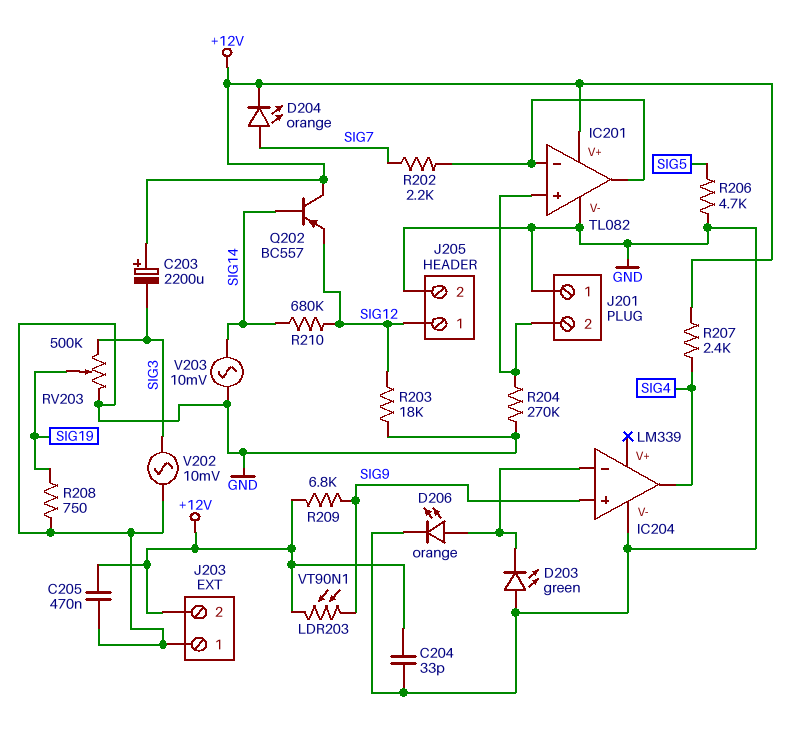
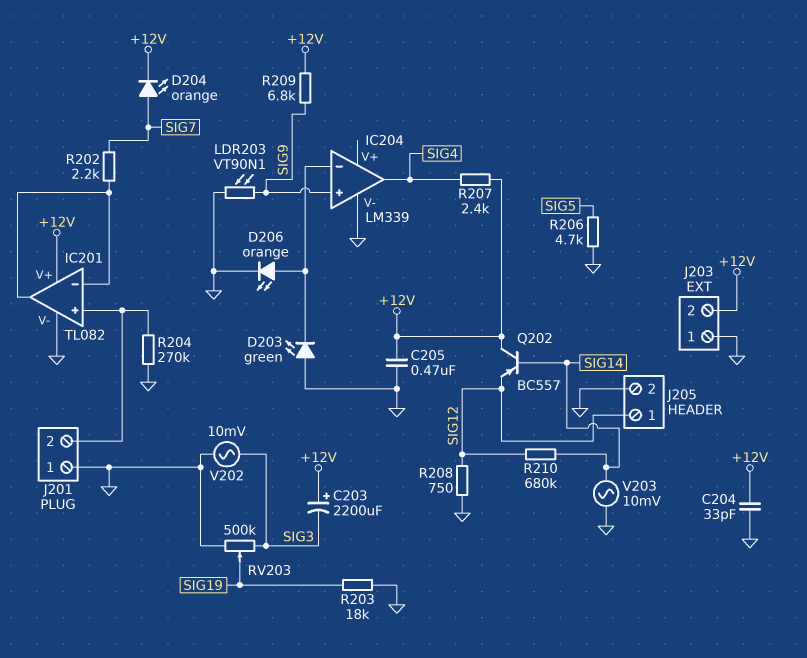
LDR203: VT90N1 (+12V, SIG9) -> VT90N1 (GND, SIG9)
R203: 18k (GND, SIG12) -> 18k (GND, SIG19)
R208: 750 (GND, SIG19) -> 750 (GND, SIG12)

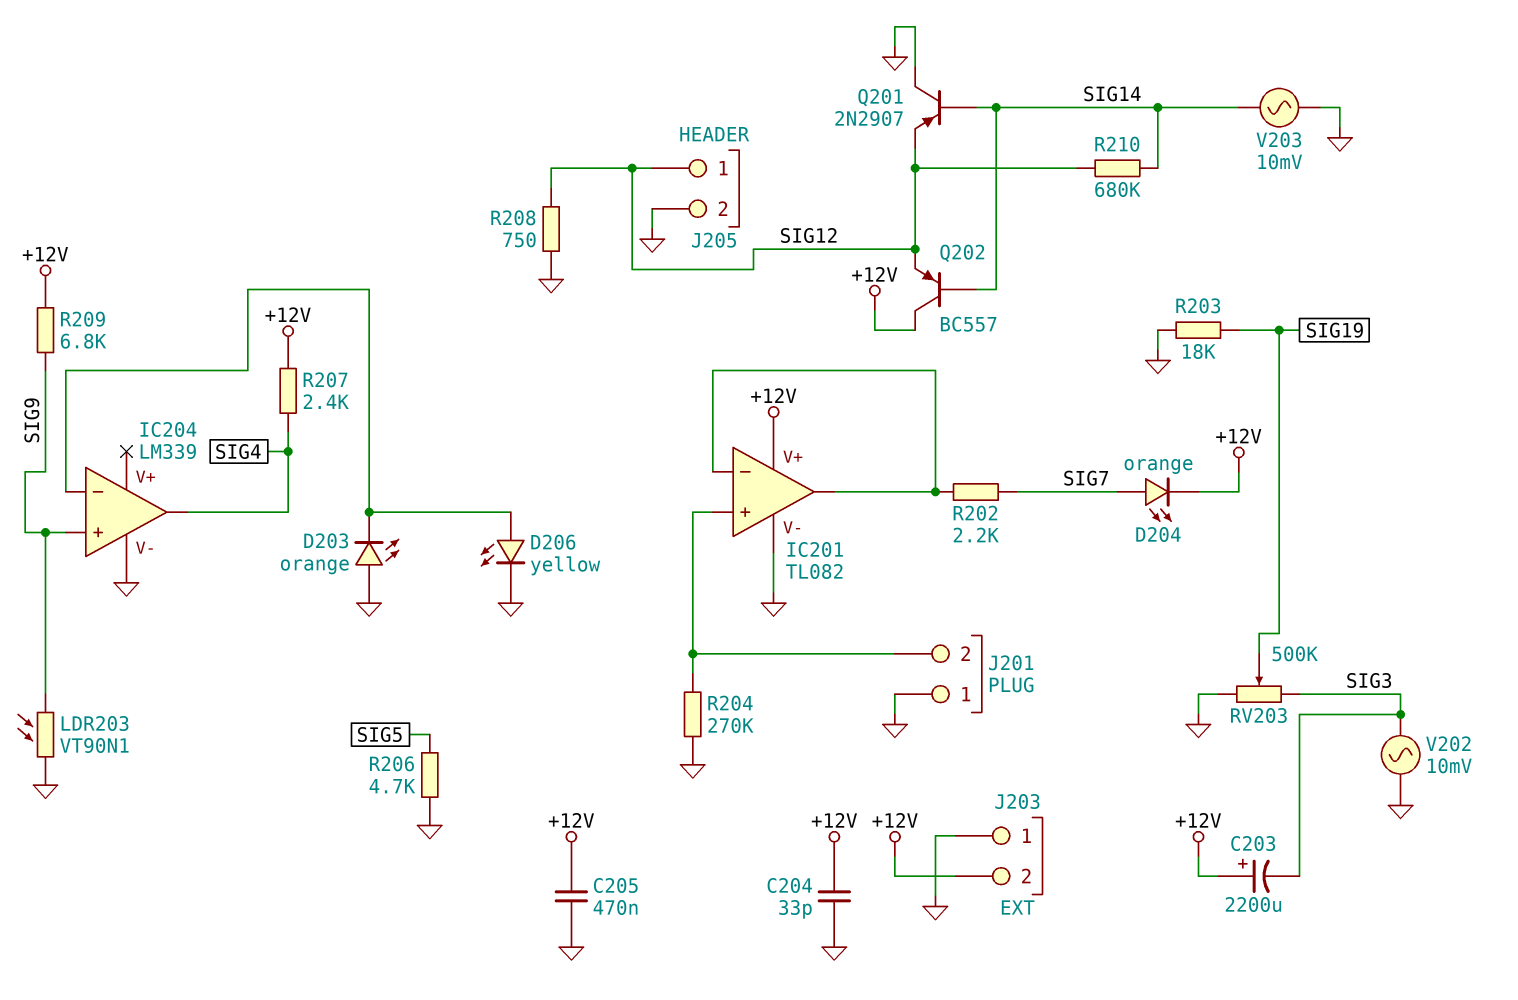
D203: LED green (A GND, K IC204/in-) -> LED orange (A GND, K IC204/in-)
D206: LED orange (A IC204/in-, K GND) -> LED yellow (A IC204/in-, K GND)
Q201: none -> PNP 2N2907 (B SIG14, C GND, E SIG12)

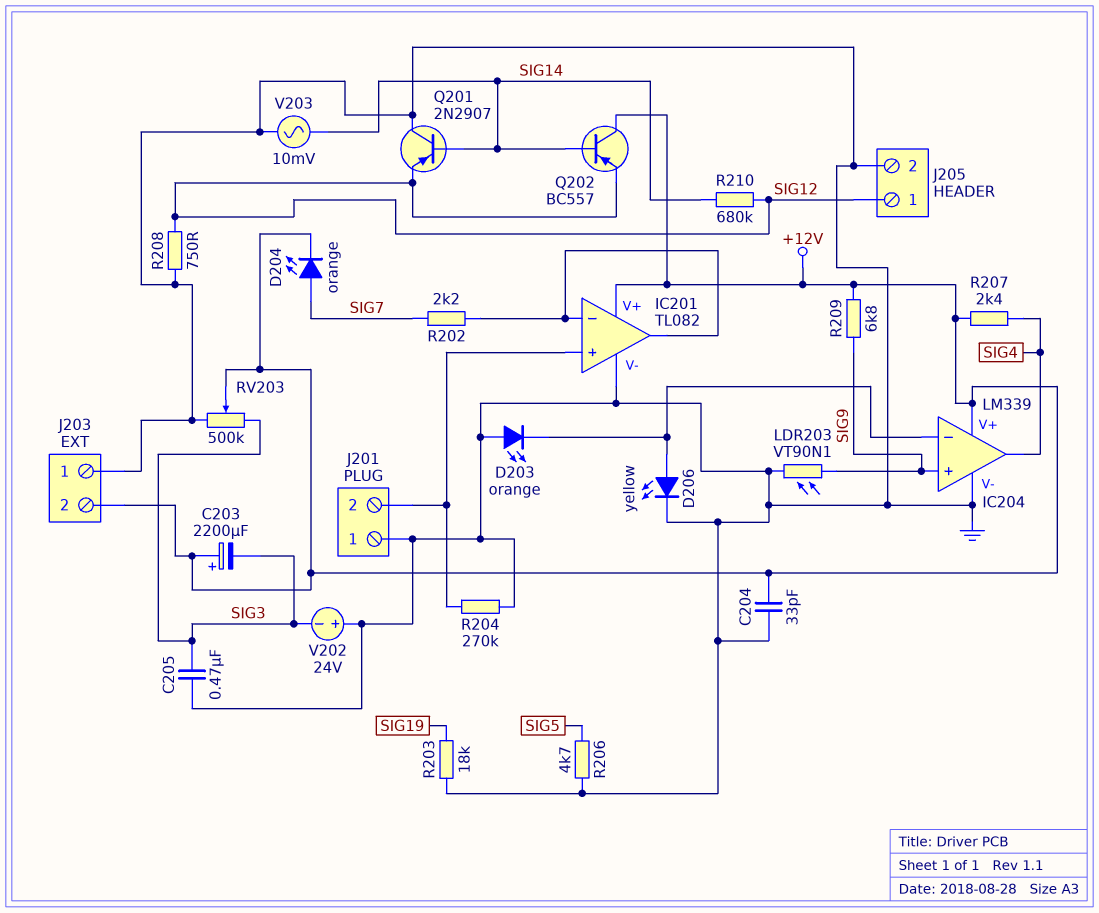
C205: 470nF (+12V, GND) -> 470nF (GND, SIG3)
IC204 pin V+: none -> +12V
RV203: 500k (GND, SIG3, wiper SIG19) -> 500k (GND, SIG3, wiper +12V)
V202: AC 10mV (GND, SIG3) -> 24V (plus GND, minus SIG3)

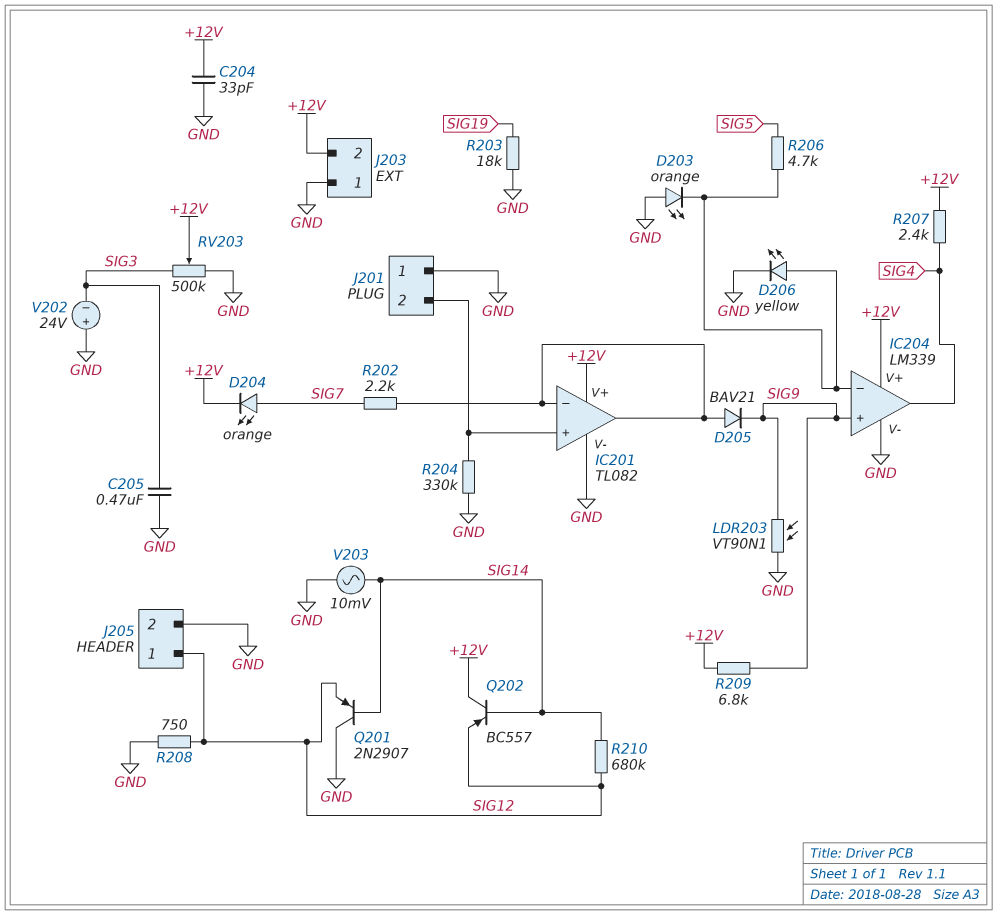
C203: 2200uF (plus +12V, minus SIG3) -> none
D205: none -> diode BAV21 (A IC201/in-, K SIG9)
R204: 270k (GND, IC201/in+) -> 330k (GND, IC201/in+)
R206: 4.7k (GND, SIG5) -> 4.7k (IC204/in-, SIG5)

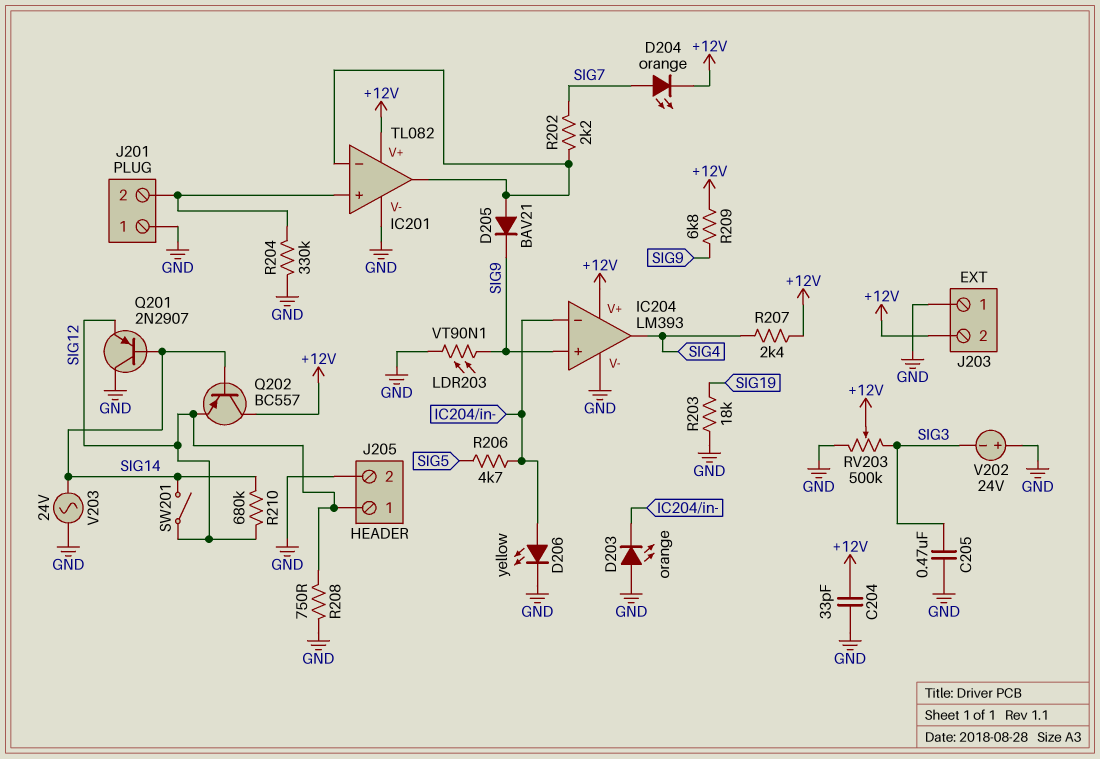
IC204: LM339 -> LM393
SW201: none -> switch (SIG12, SIG14)
V203: AC 10mV (GND, SIG14) -> AC 24V (GND, SIG14)

